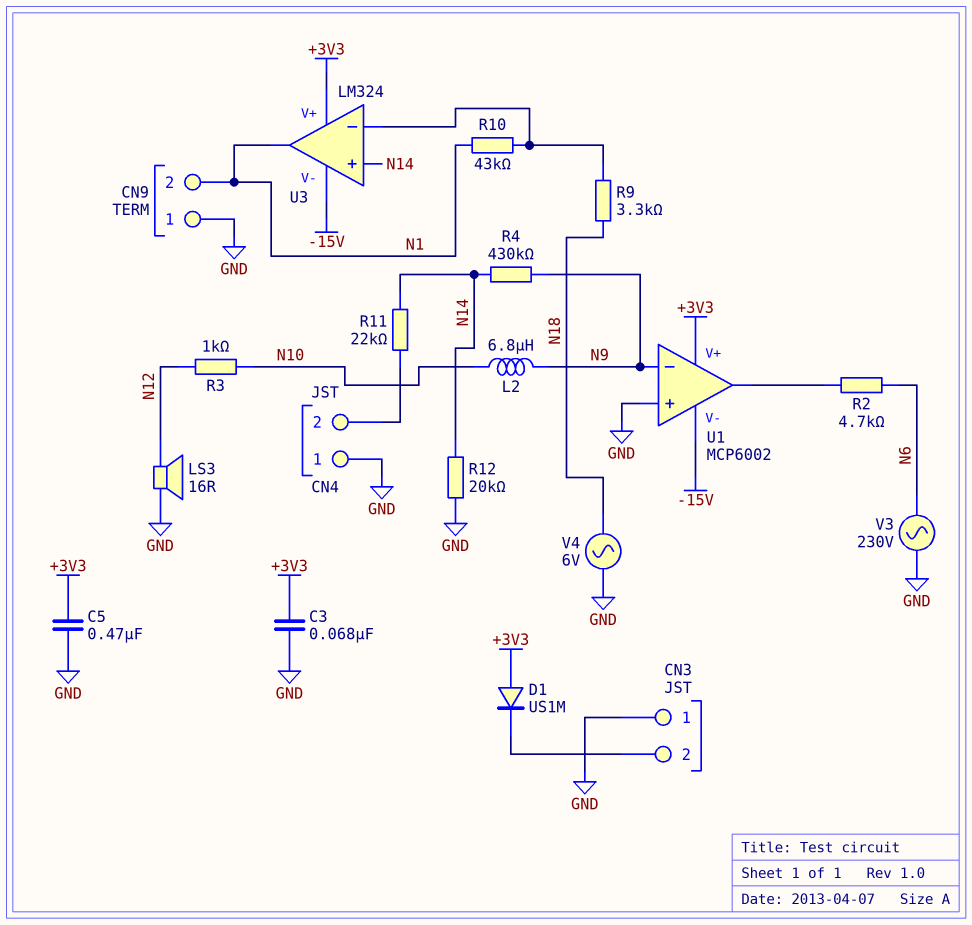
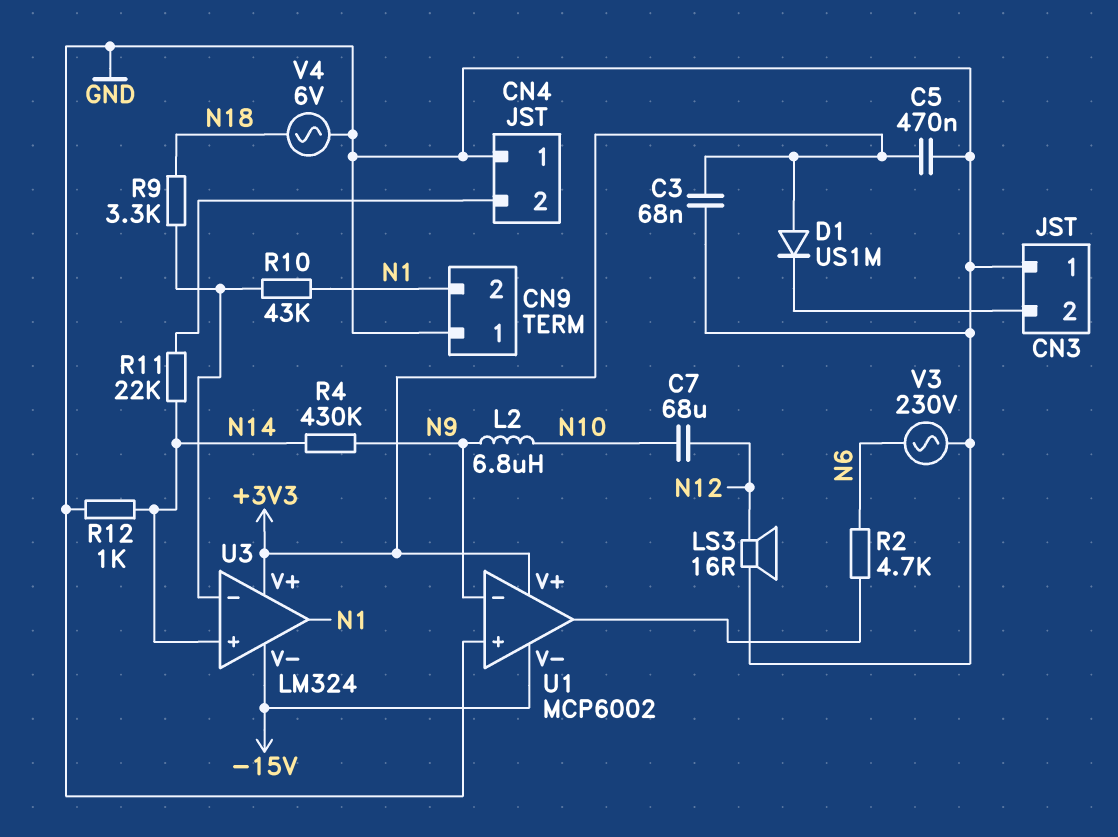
C7: none -> 68uF (N10, N12)
R3: 1k (N10, N12) -> none
R12: 20k (GND, N14) -> 1k (GND, N14)

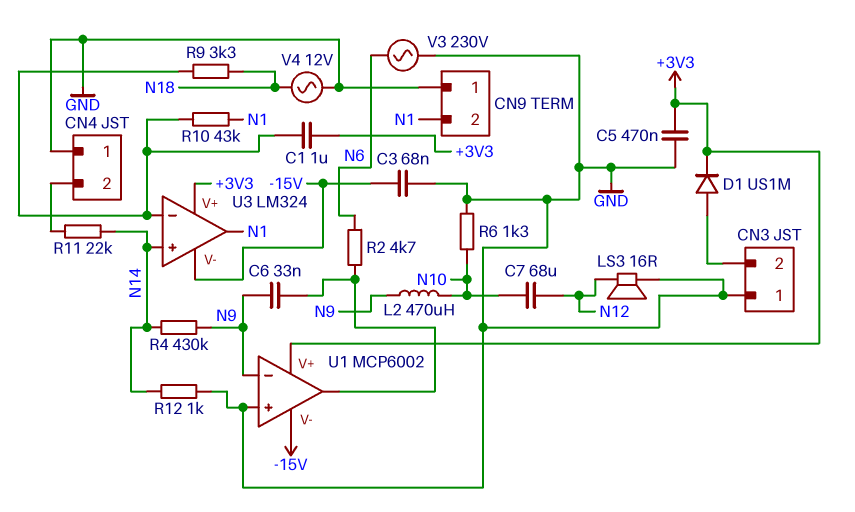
C1: none -> 1uF (+3V3, U3/in-)
C3: 68nF (+3V3, GND) -> 68nF (-15V, GND)
C6: none -> 33nF (N9, U1/out)
D1: diode US1M (A +3V3, K CN3/2) -> diode US1M (A CN3/2, K +3V3)
L2: 6.8uH (N9, N10) -> 470uH (N9, N10)
R6: none -> 1.3k (GND, N10)
V4: AC 6V (GND, N18) -> AC 12V (GND, N18)

